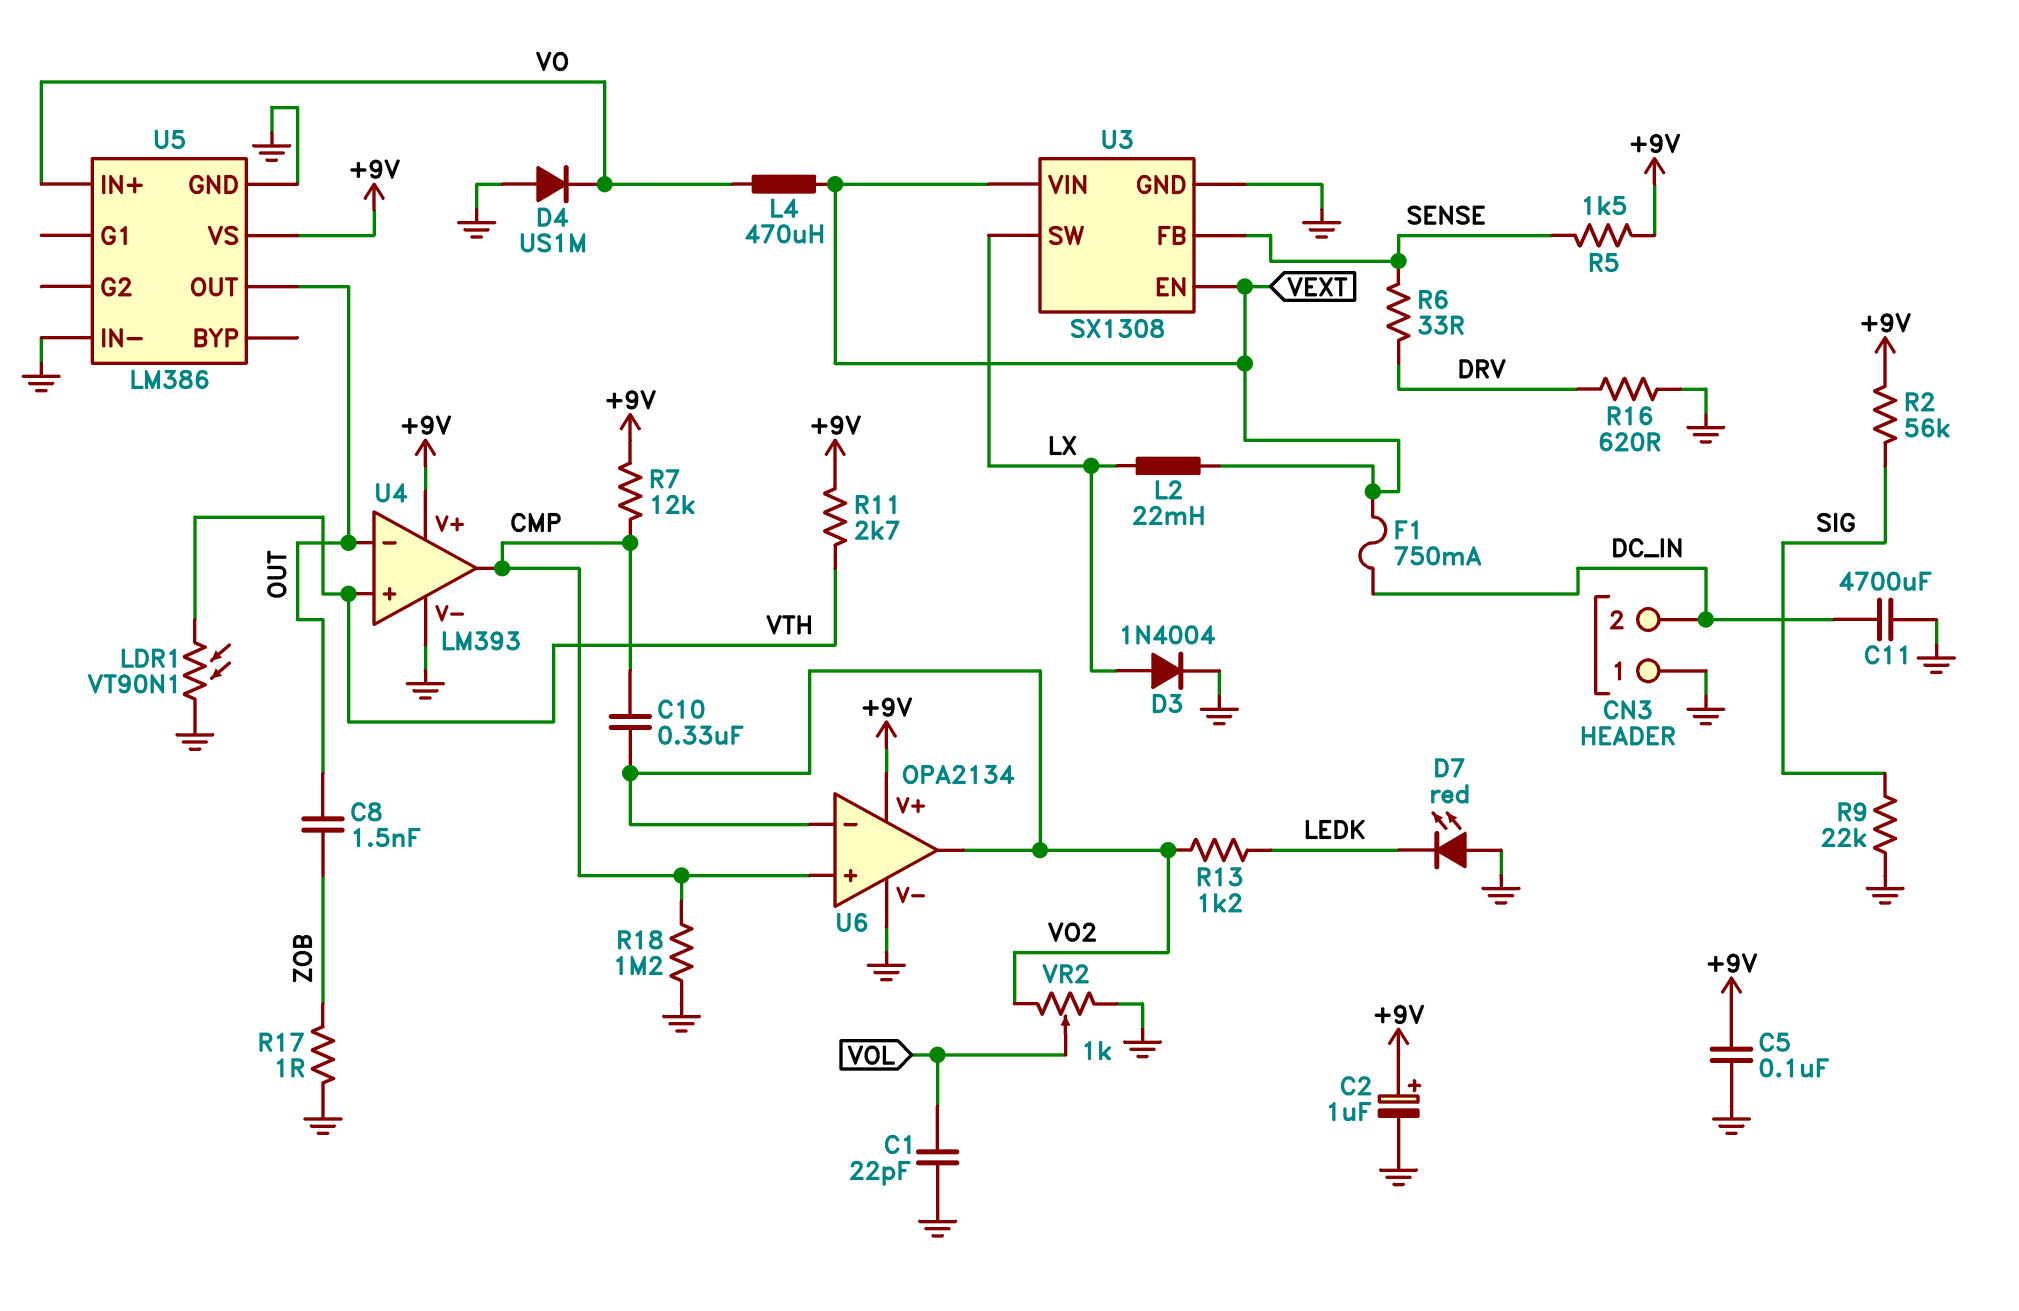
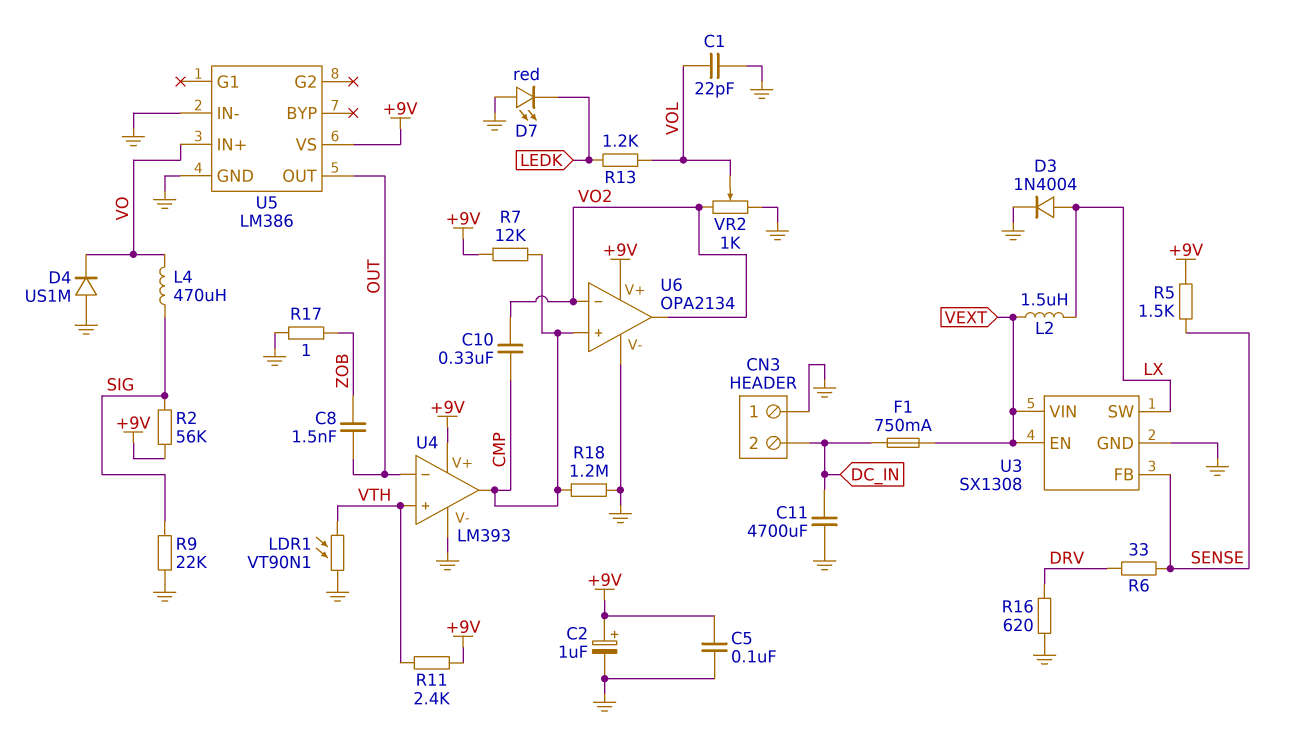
L2: 22mH (LX, VEXT) -> 1.5uH (LX, VEXT)
L4: 470uH (VEXT, VO) -> 470uH (SIG, VO)
R11: 2.7k (+9V, VTH) -> 2.4k (+9V, VTH)
R13: 1.2k (LEDK, VO2) -> 1.2k (LEDK, VOL)

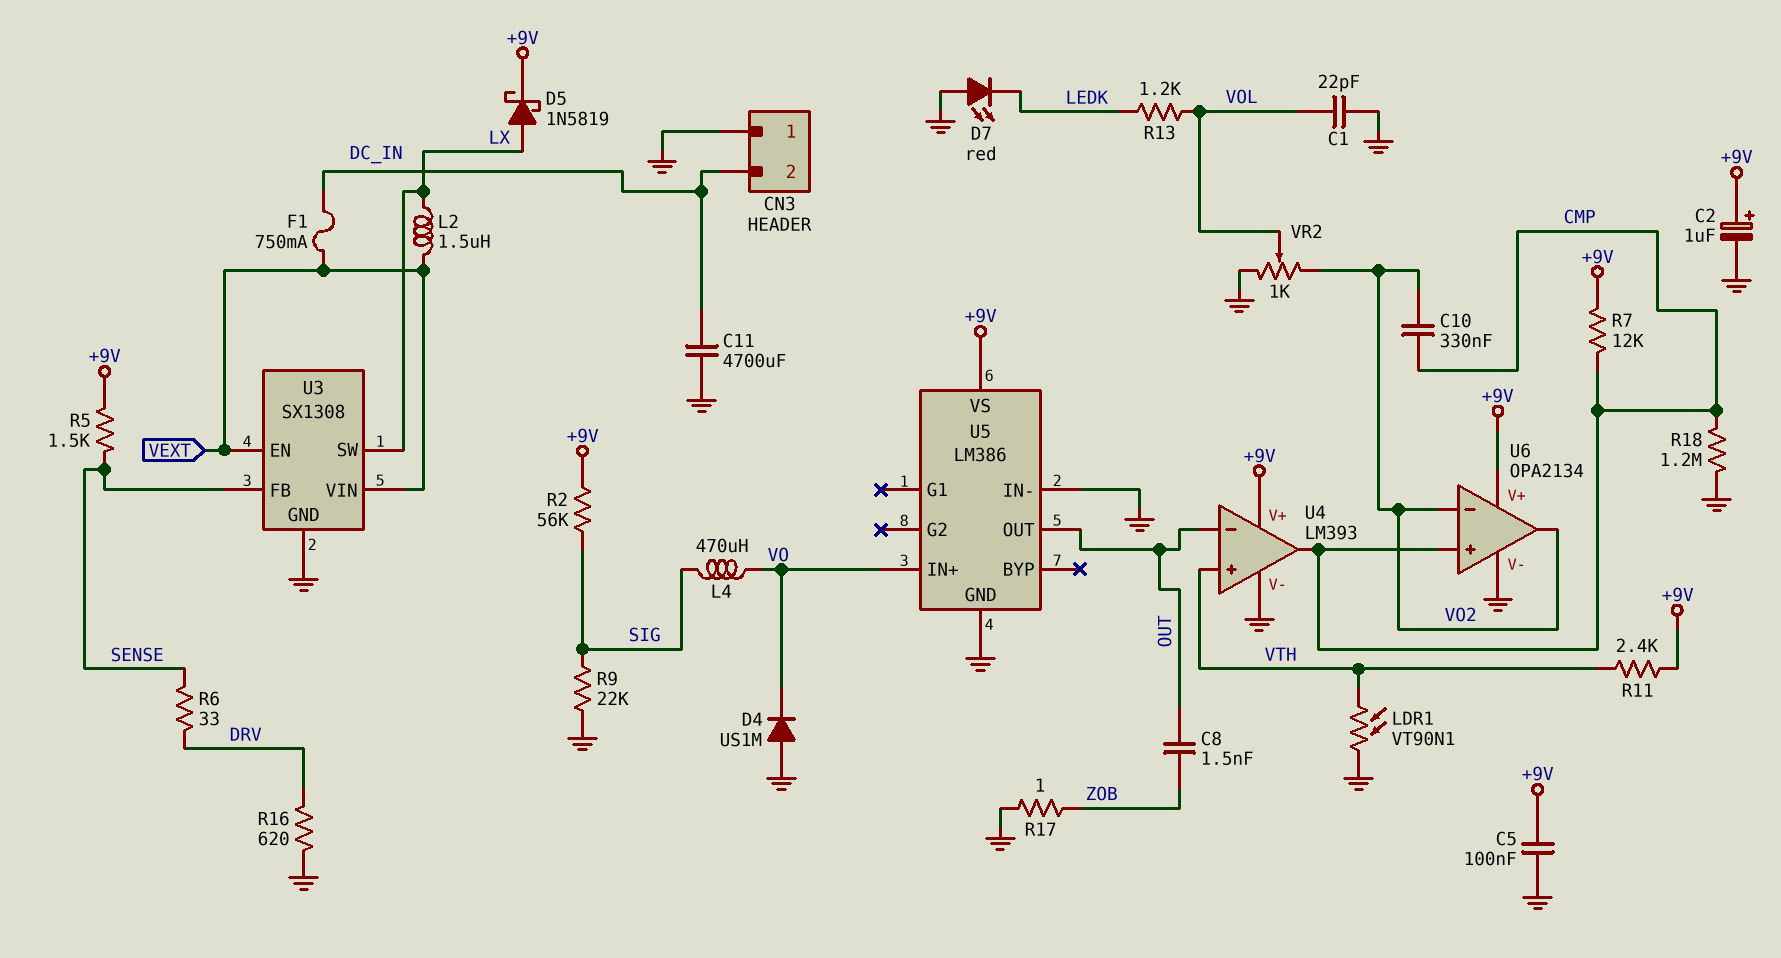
D3: diode 1N4004 (A LX, K GND) -> none
D5: none -> schottky 1N5819 (A LX, K +9V)

